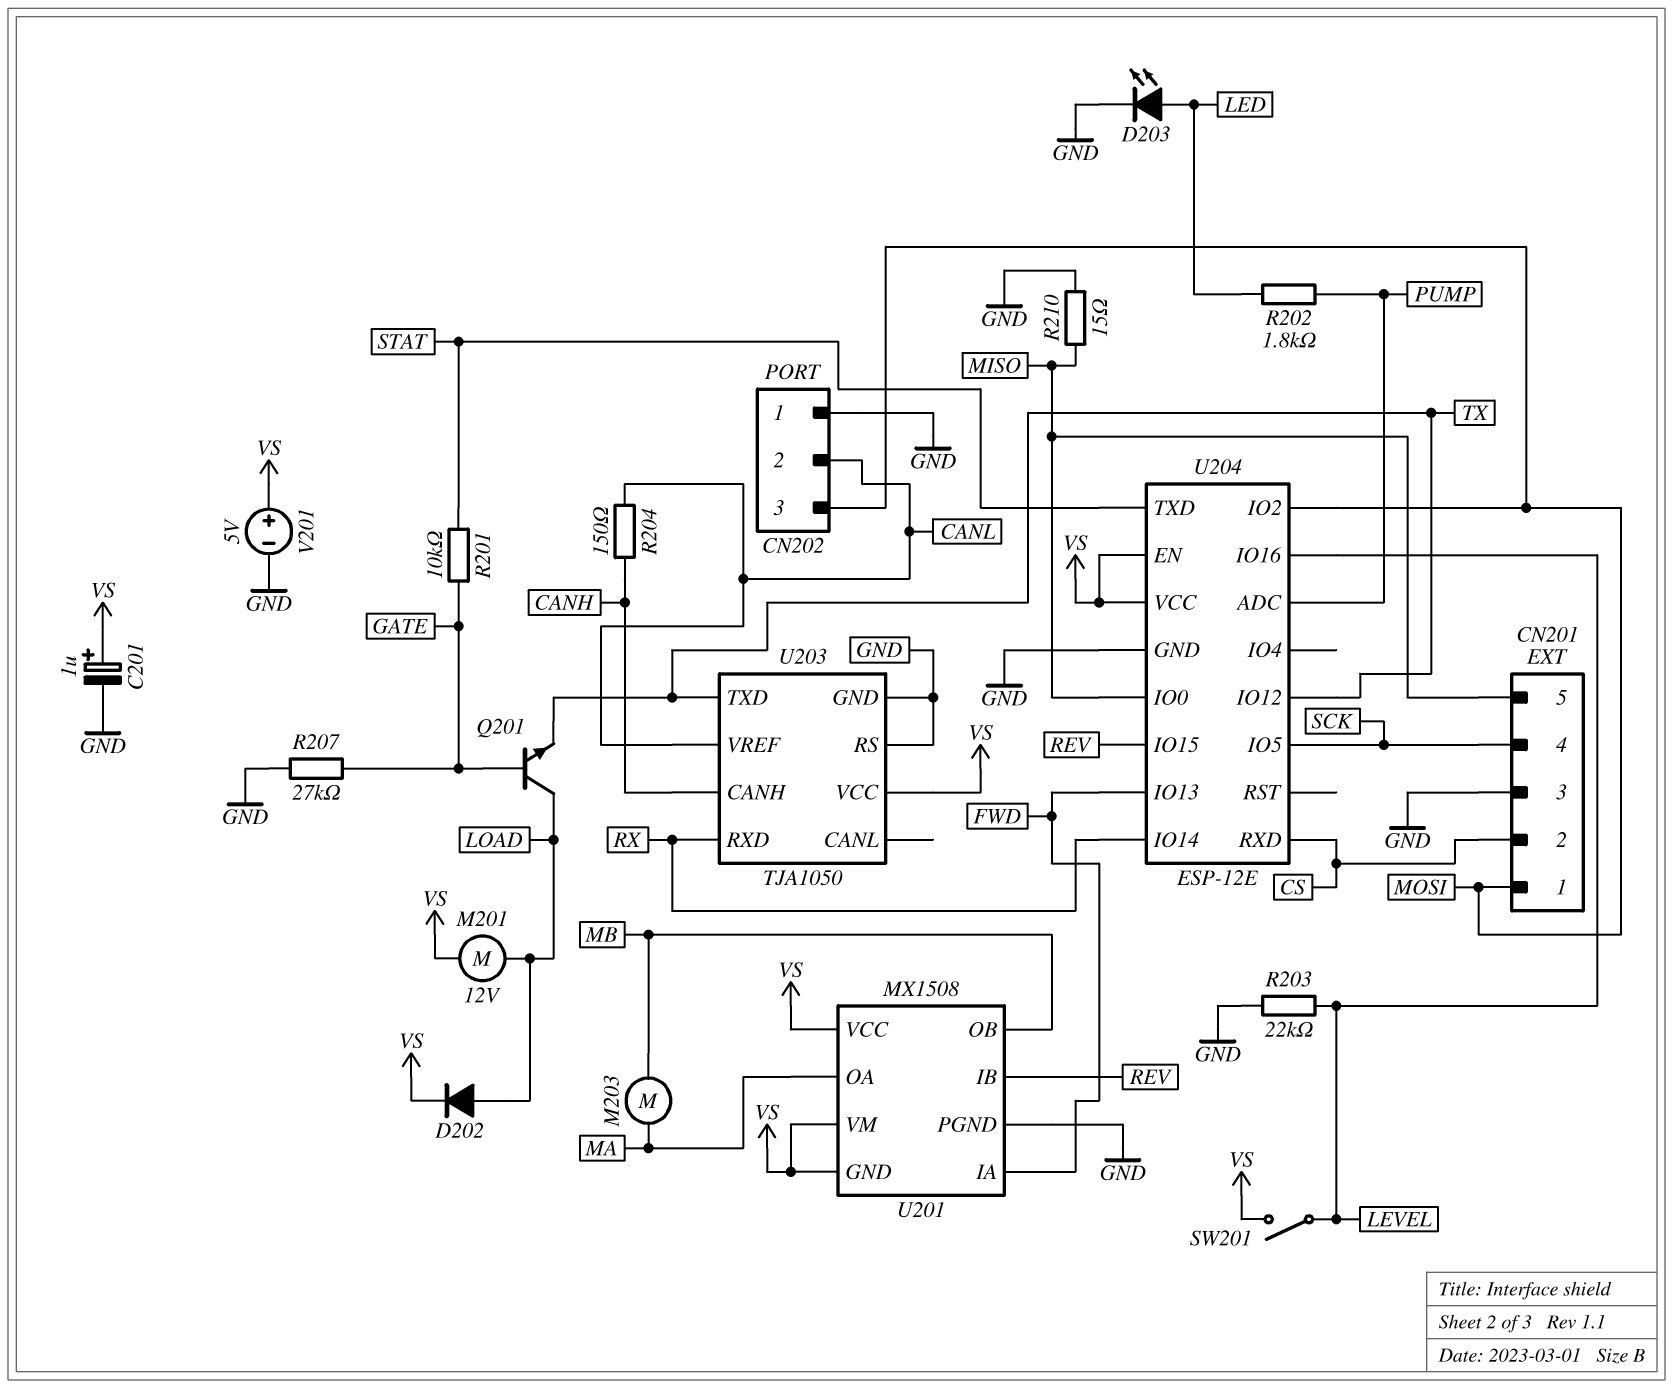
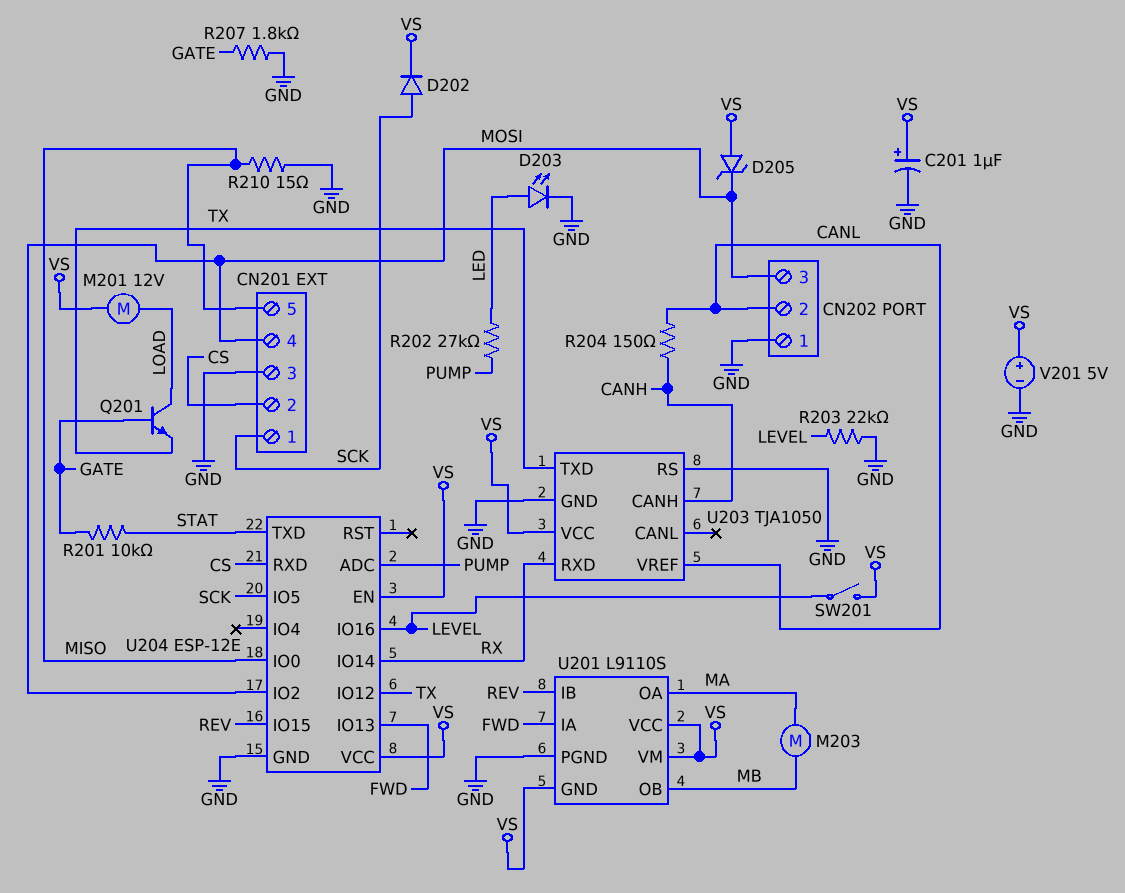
CN201 pin 1: MOSI -> SCK
CN201 pin 4: SCK -> MOSI
D202: diode (A LOAD, K VS) -> diode (A SCK, K VS)
D205: none -> zener (A VS, K MOSI)
R202: 1.8k (LED, PUMP) -> 27k (LED, PUMP)
R207: 27k (GATE, GND) -> 1.8k (GATE, GND)
U201: MX1508 -> L9110S

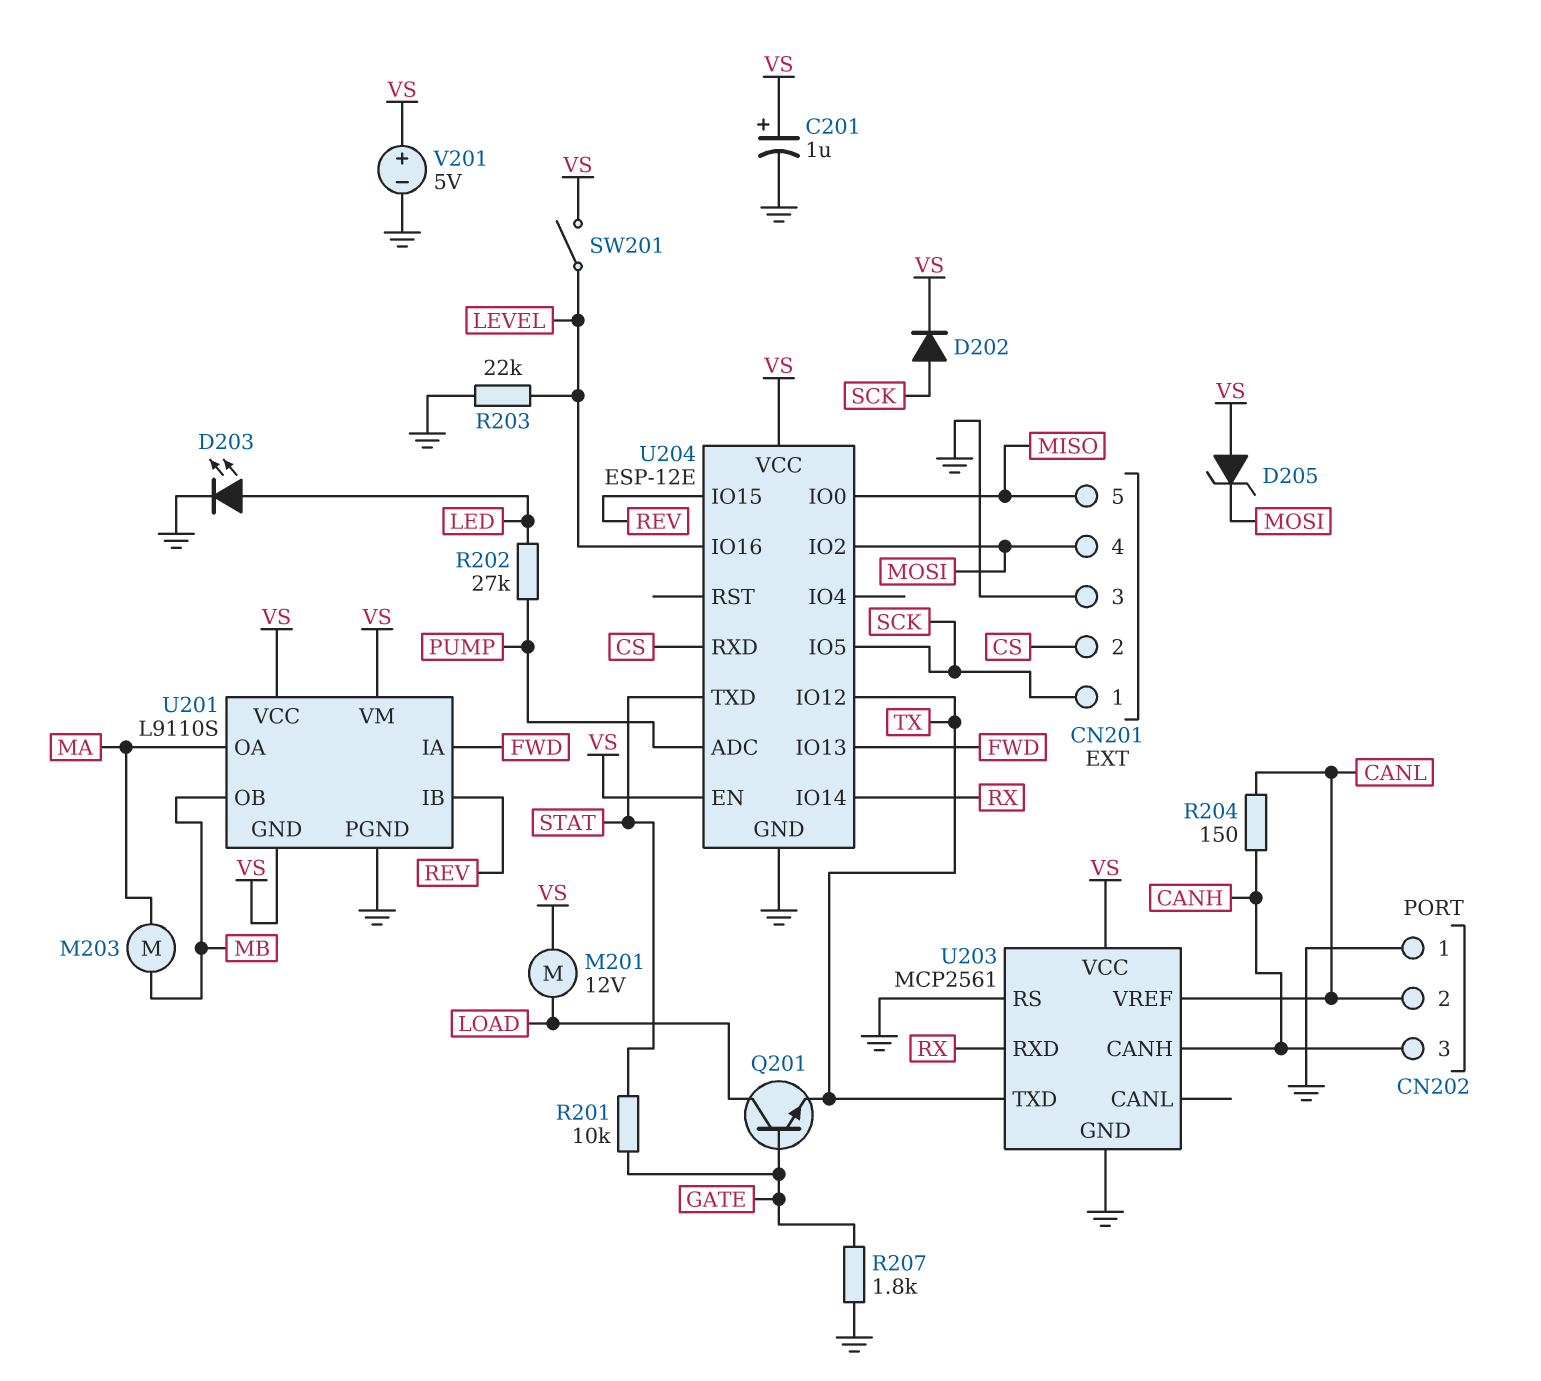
CN202 pin 3: MOSI -> CANH
R210: 15 (GND, MISO) -> none
U203: TJA1050 -> MCP2561

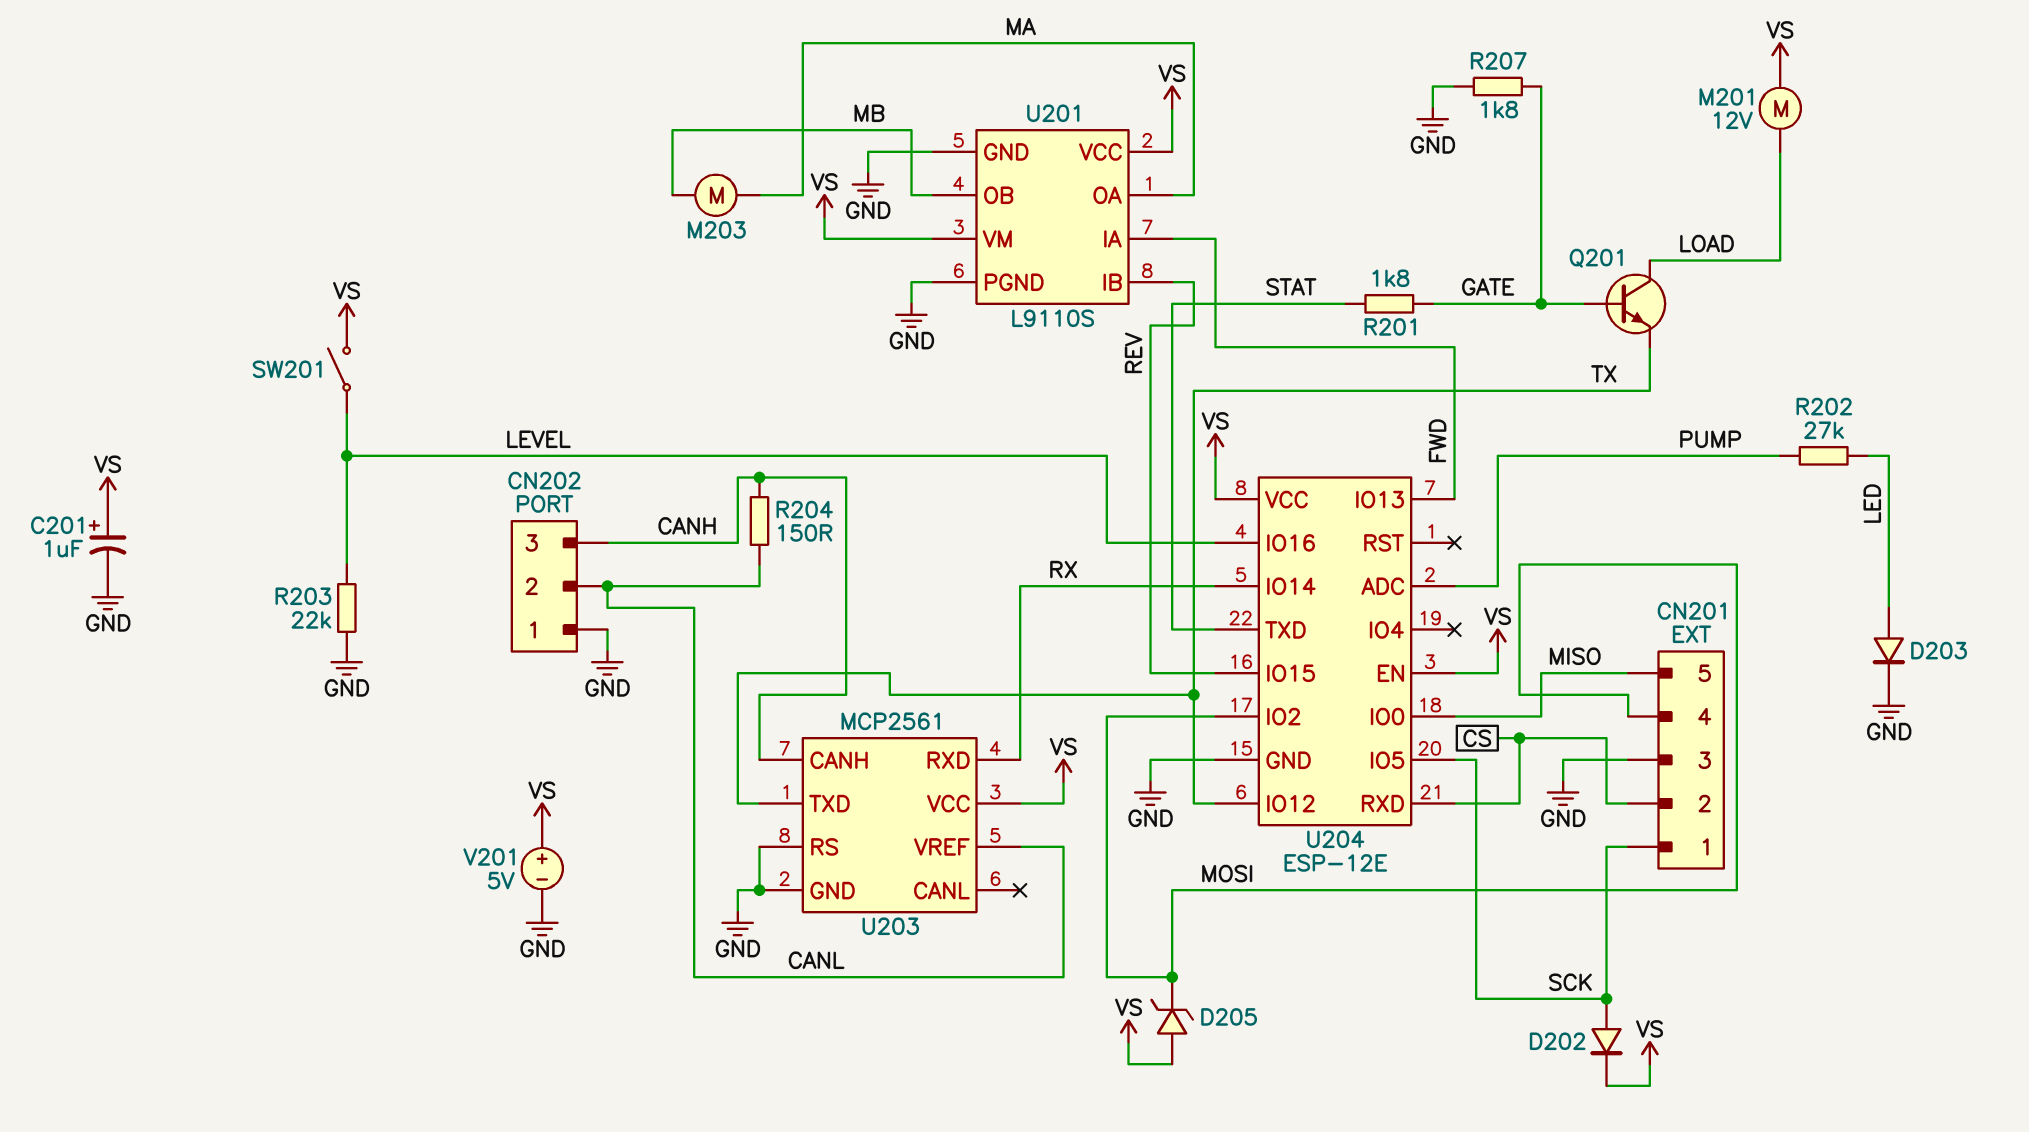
D203: LED (A LED, K GND) -> diode (A LED, K GND)
R201: 10k (GATE, STAT) -> 1.8k (GATE, STAT)
U201 pin GND: VS -> GND

